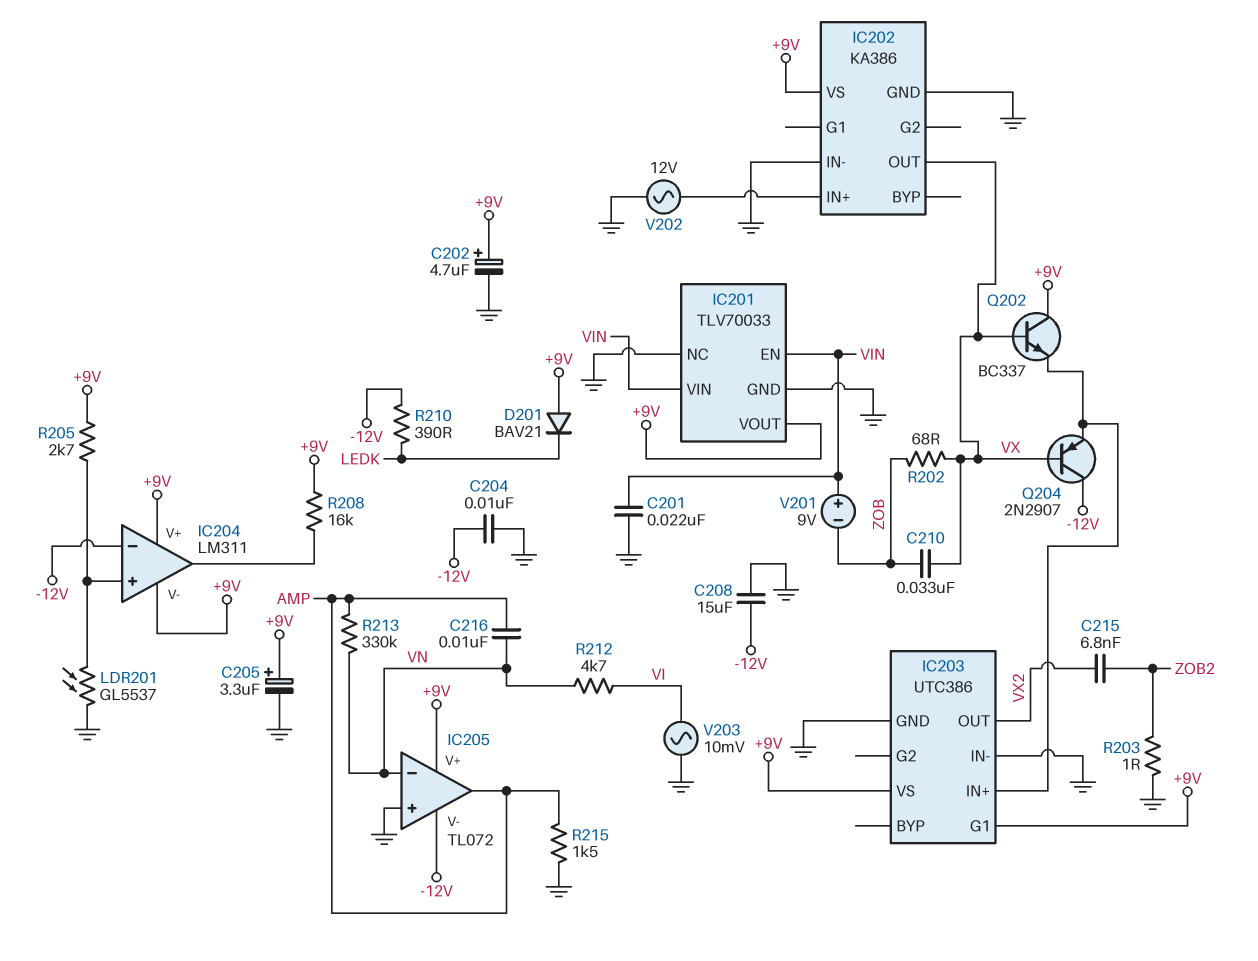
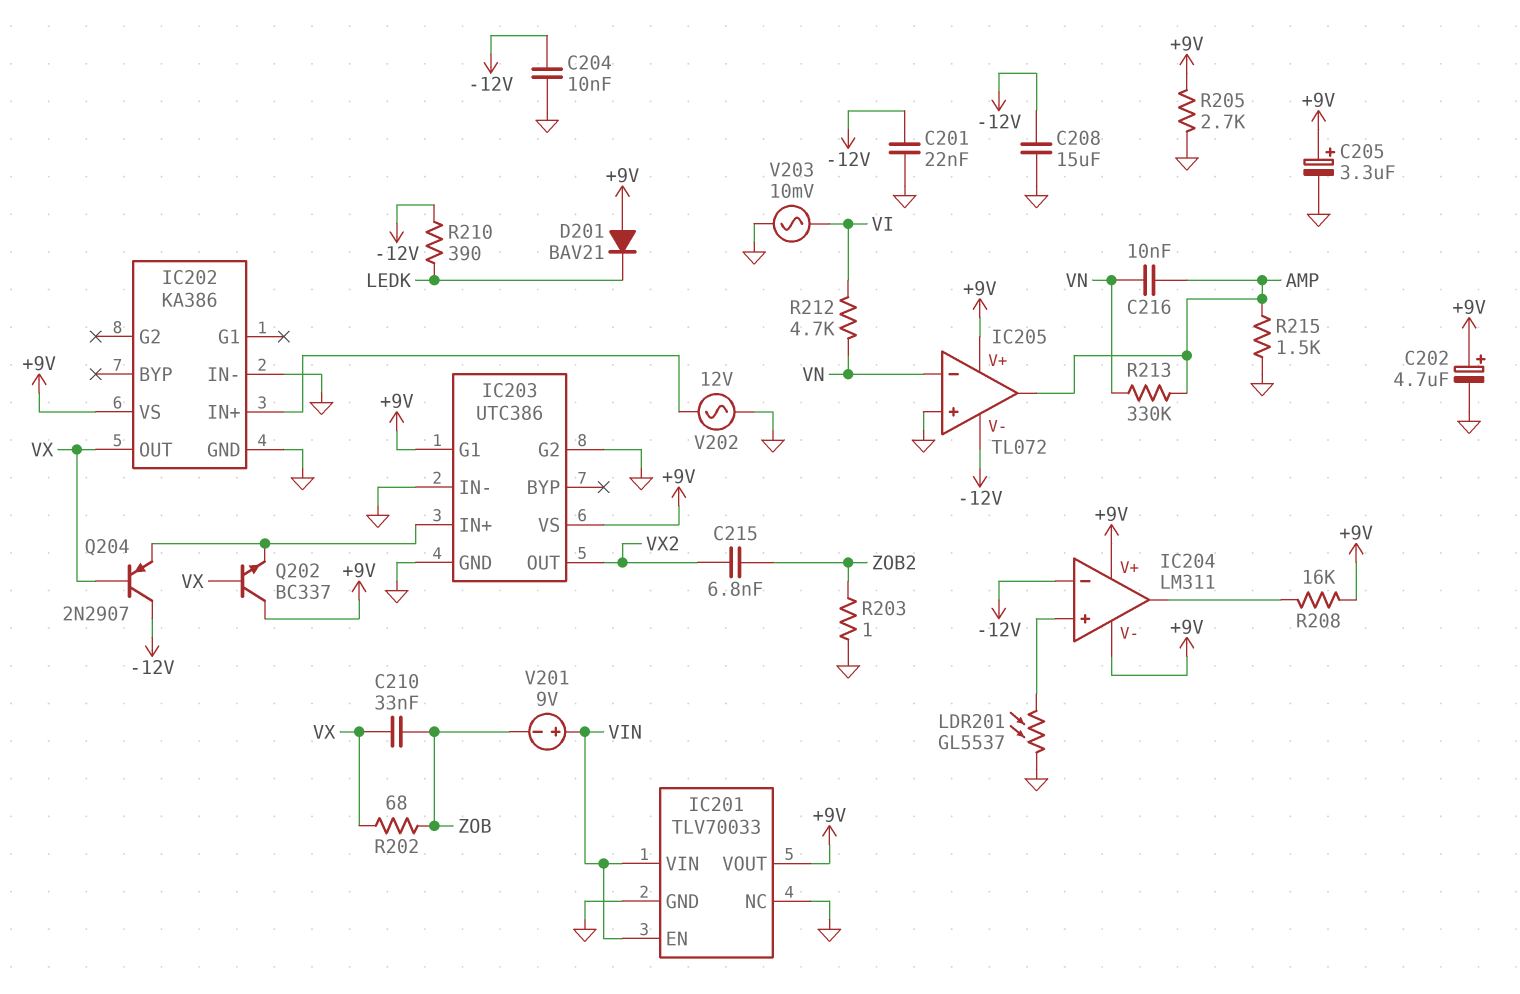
C201: 22nF (GND, VIN) -> 22nF (-12V, GND)
IC203 pin G2: none -> GND
R205: 2.7k (+9V, IC204/in+) -> 2.7k (+9V, GND)

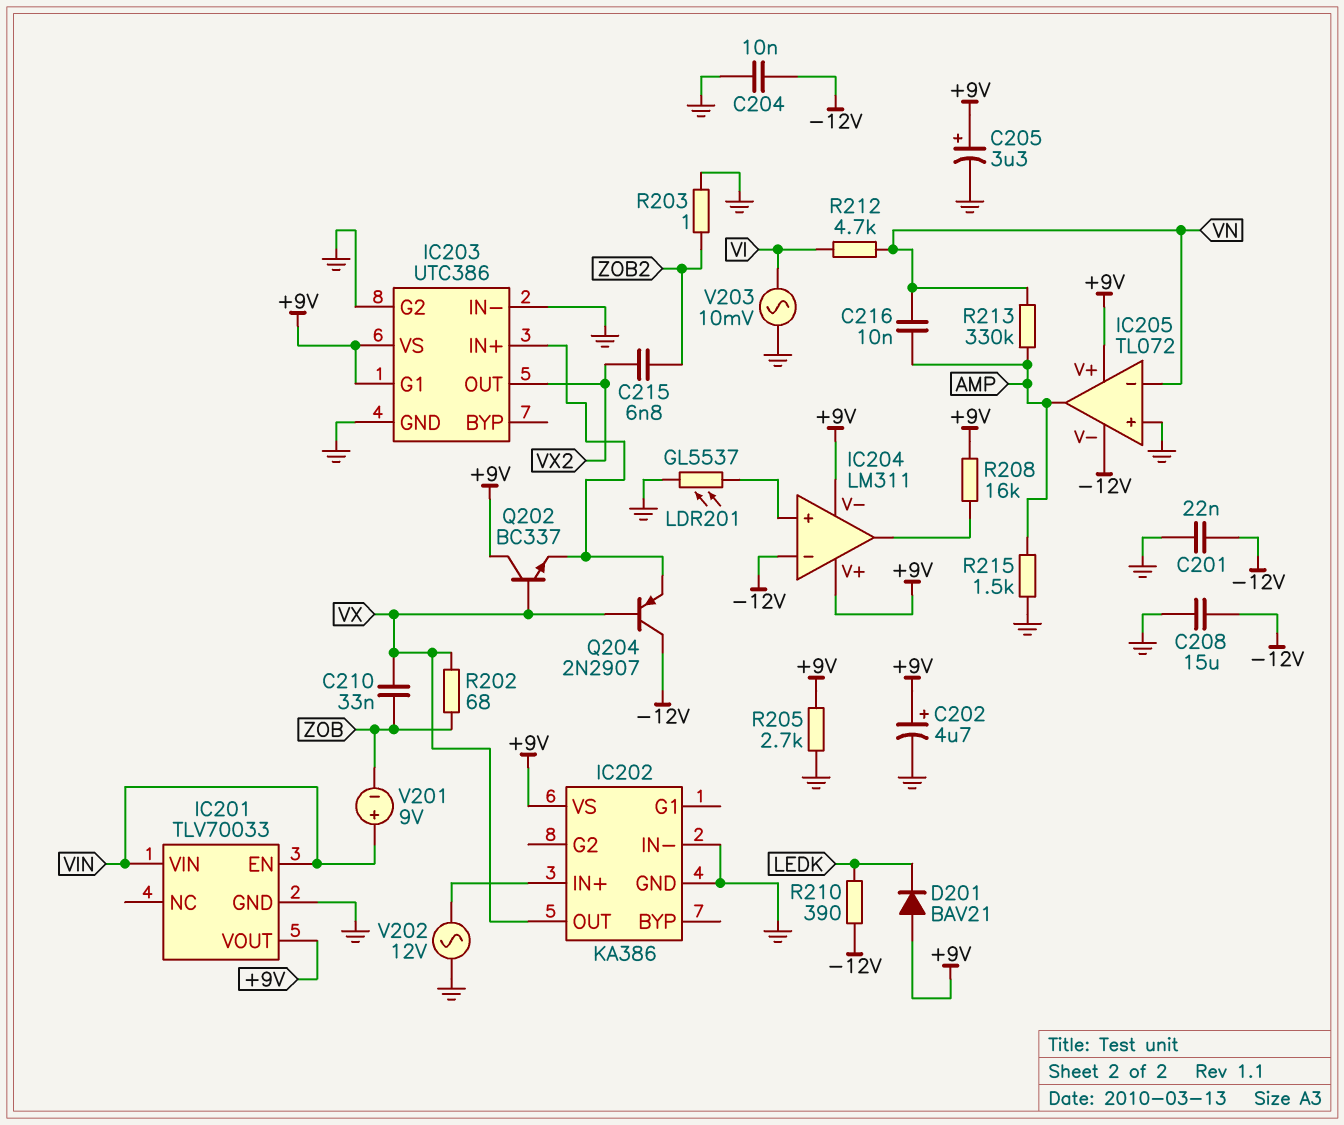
IC201 pin NC: GND -> none

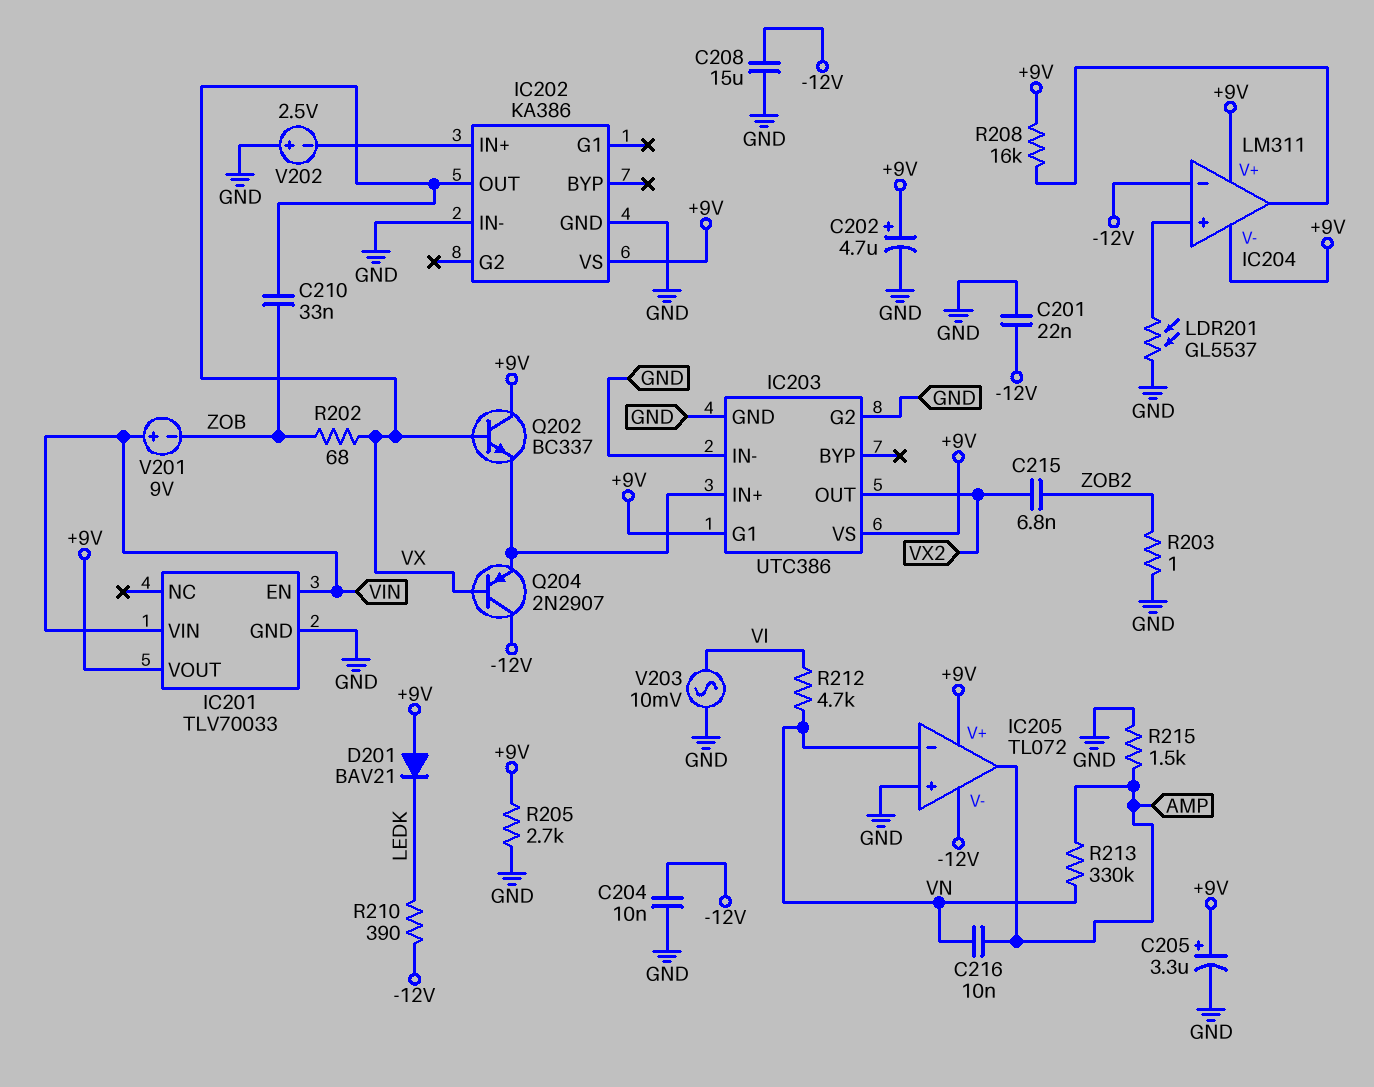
V202: AC 12V (GND, IC202/IN+) -> 2.5V (plus GND, minus IC202/IN+)

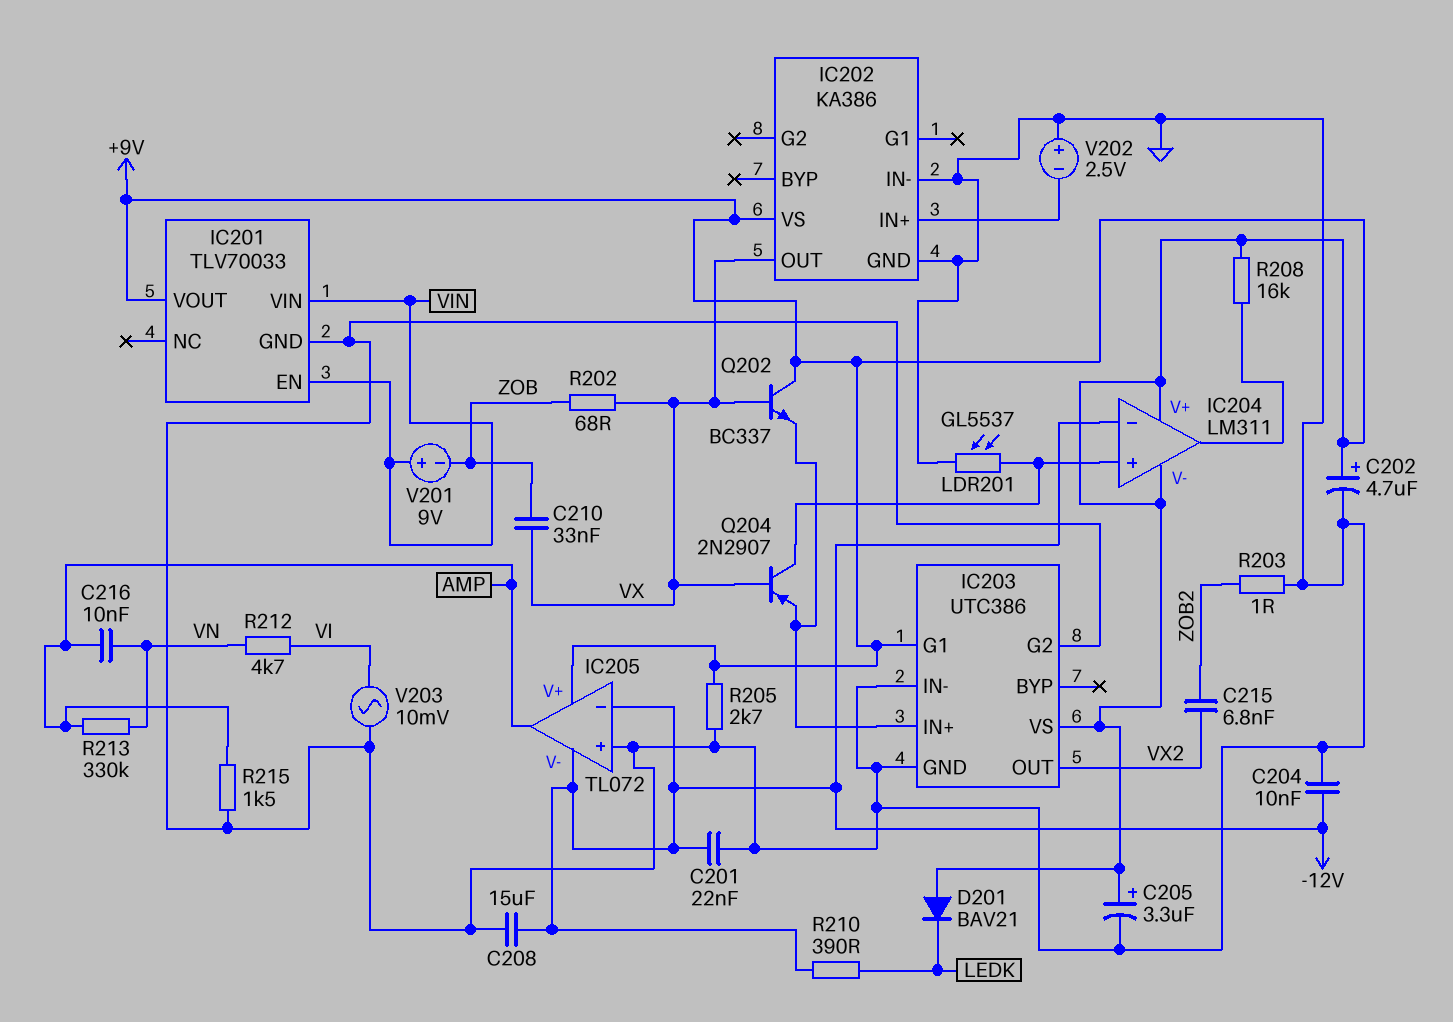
IC205 pin in-: VN -> -12V
Q204: PNP 2N2907 (B VX, C -12V, E IC203/IN+) -> PNP 2N2907 (B VX, C IC204/in+, E IC203/IN+)

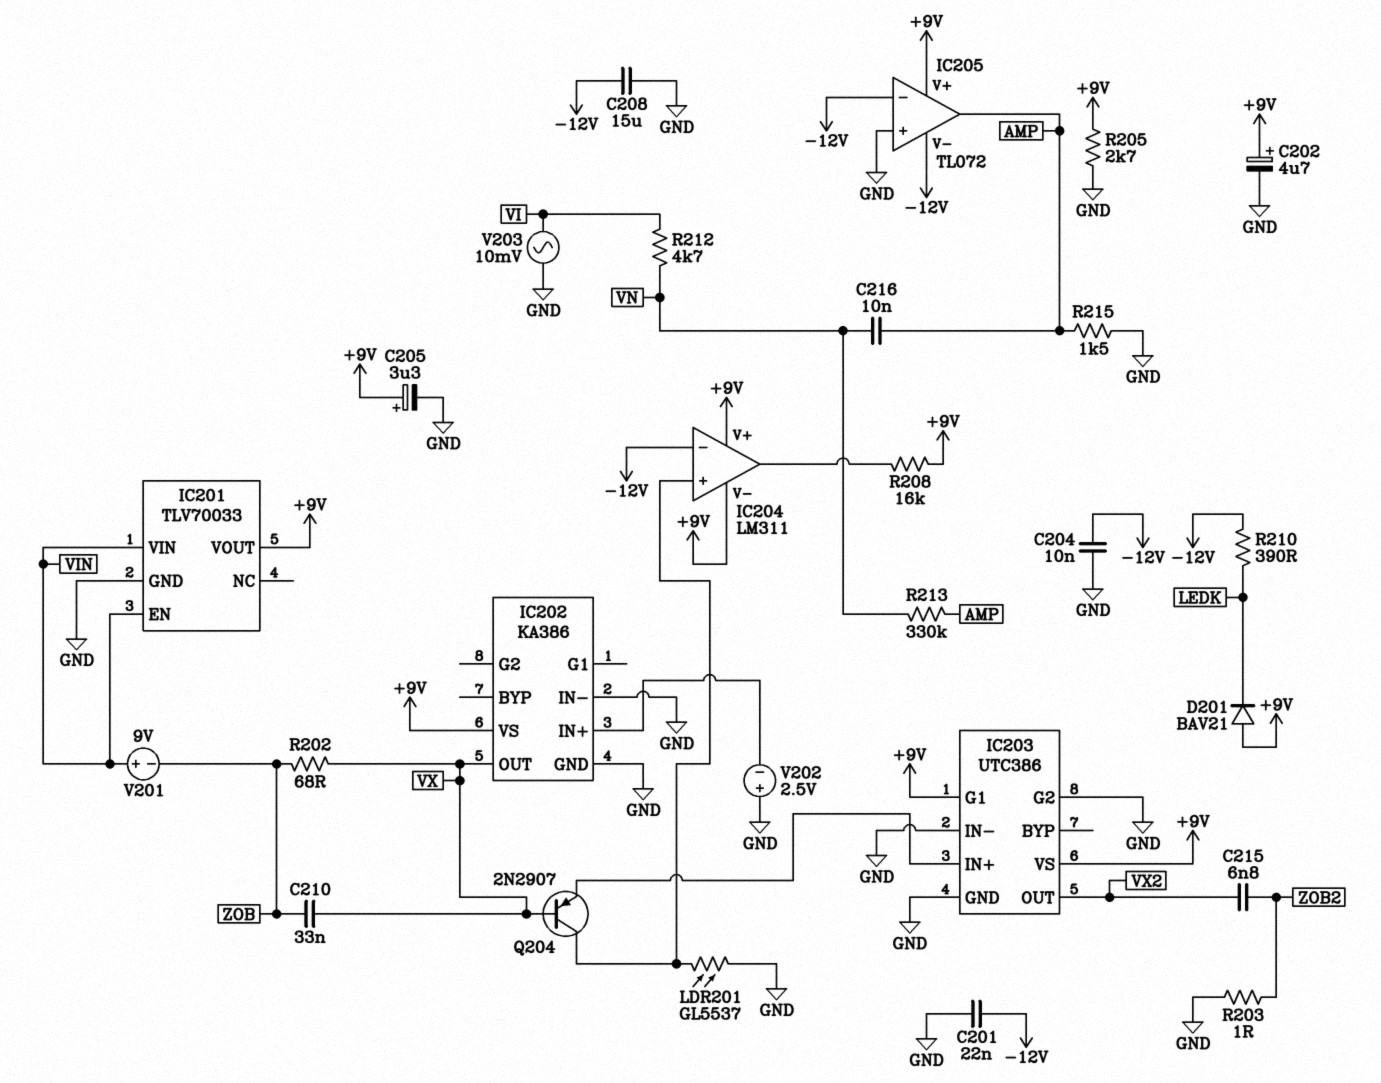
Q202: NPN BC337 (B VX, C +9V, E IC203/IN+) -> none

